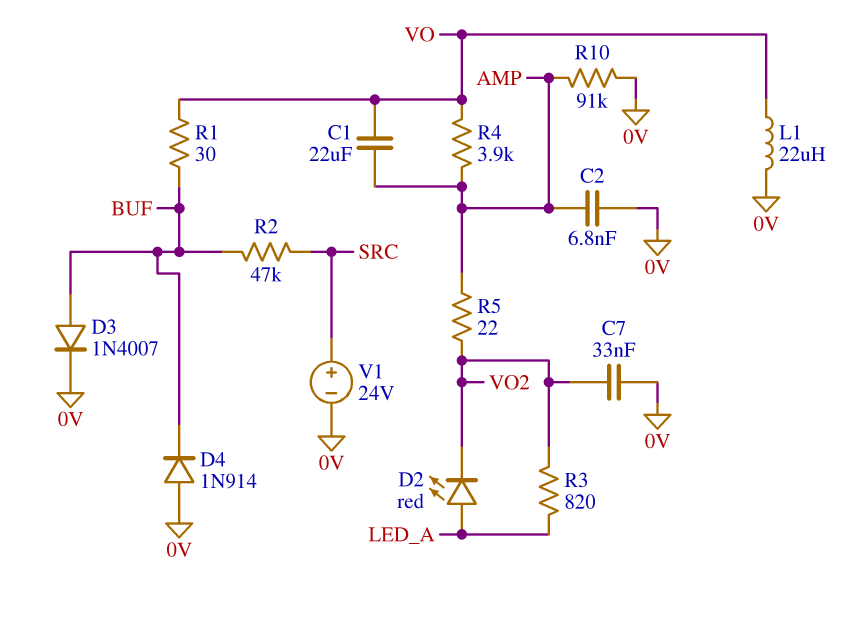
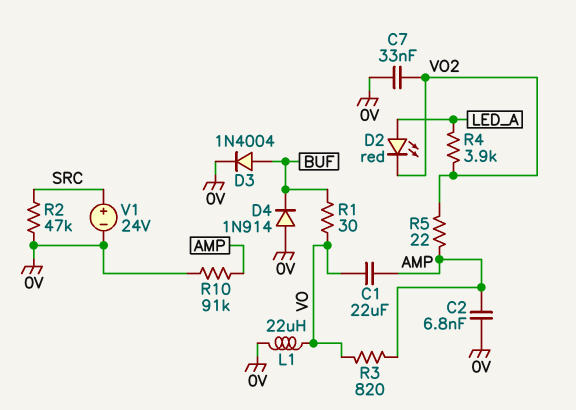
D3: diode 1N4007 (A BUF, K 0V) -> diode 1N4004 (A BUF, K 0V)
R2: 47k (BUF, SRC) -> 47k (0V, SRC)
R3: 820 (LED_A, VO2) -> 820 (AMP, VO)
R4: 3.9k (AMP, VO) -> 3.9k (LED_A, VO2)

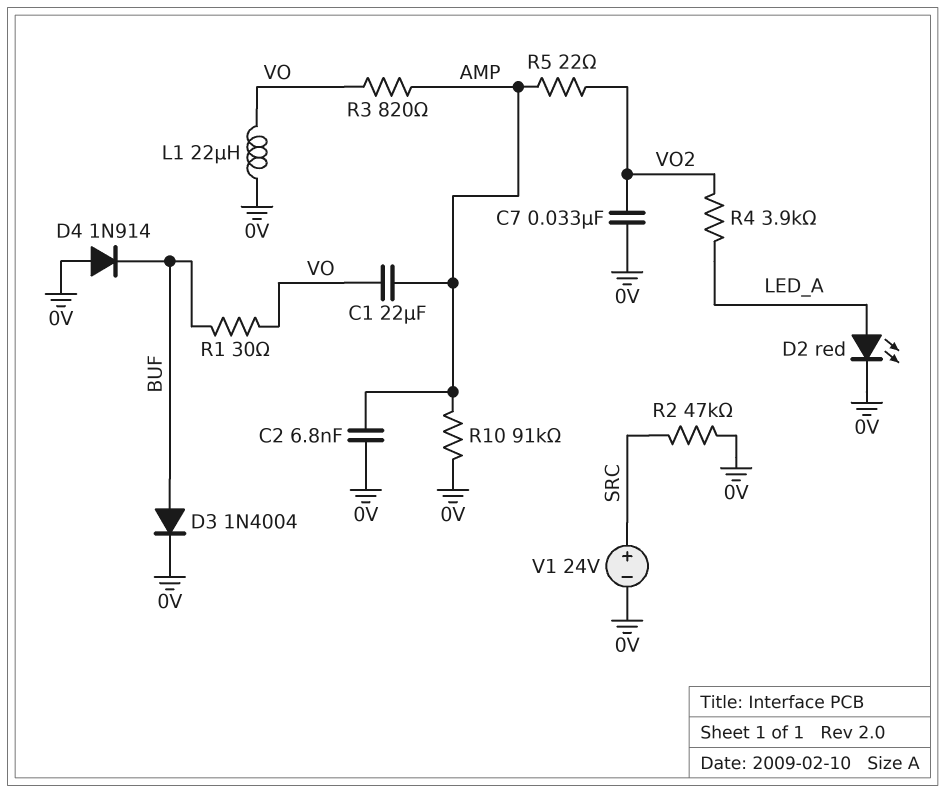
D2: LED red (A LED_A, K VO2) -> LED red (A LED_A, K 0V)

